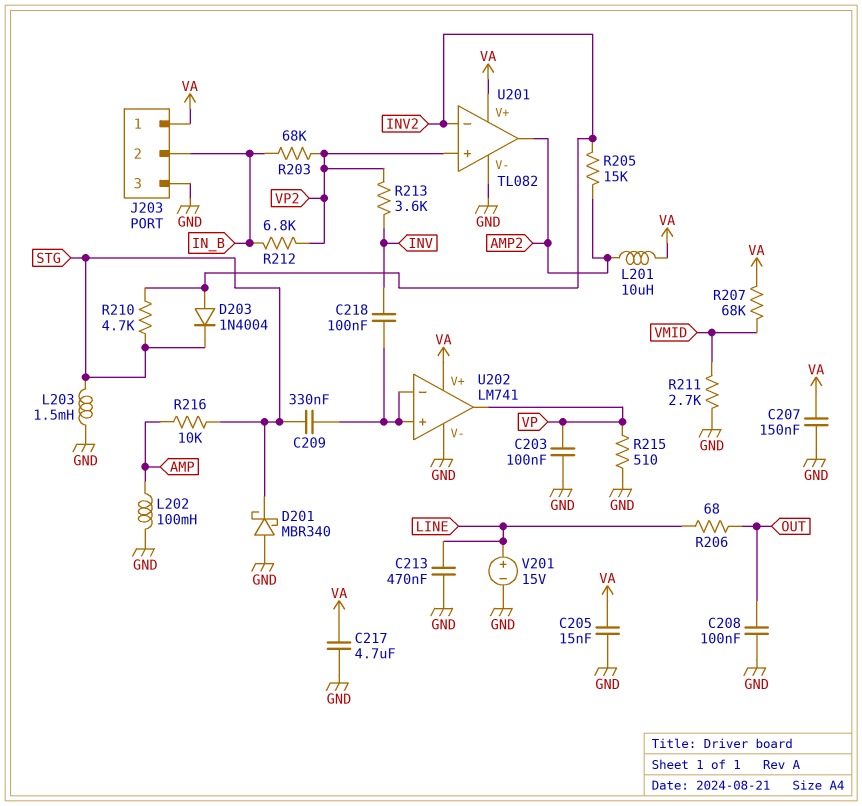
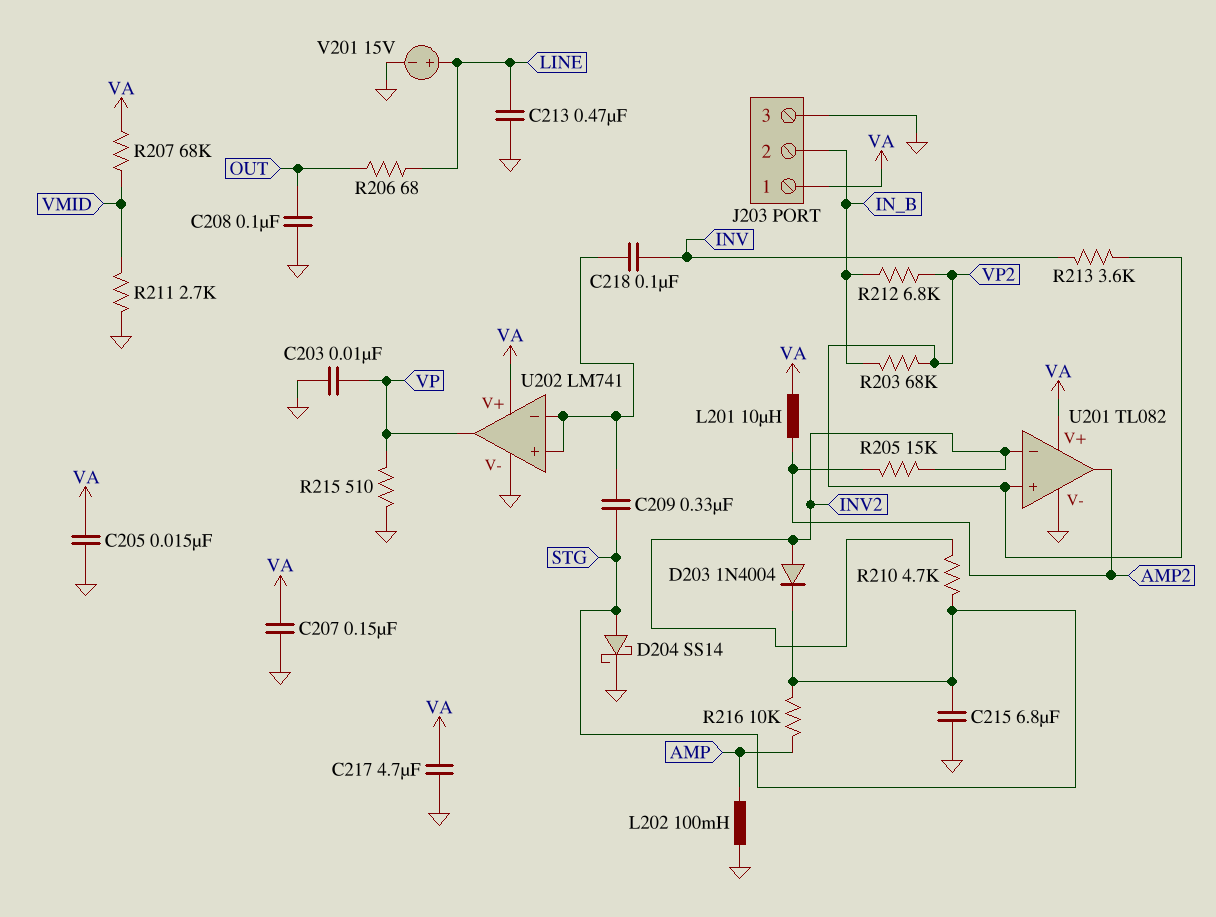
C203: 100nF (GND, VP) -> 10nF (GND, VP)
C215: none -> 6.8uF (GND, STG)
D201: schottky MBR340 (A GND, K STG) -> none
D204: none -> schottky SS14 (A STG, K GND)
L203: 1.5mH (GND, STG) -> none

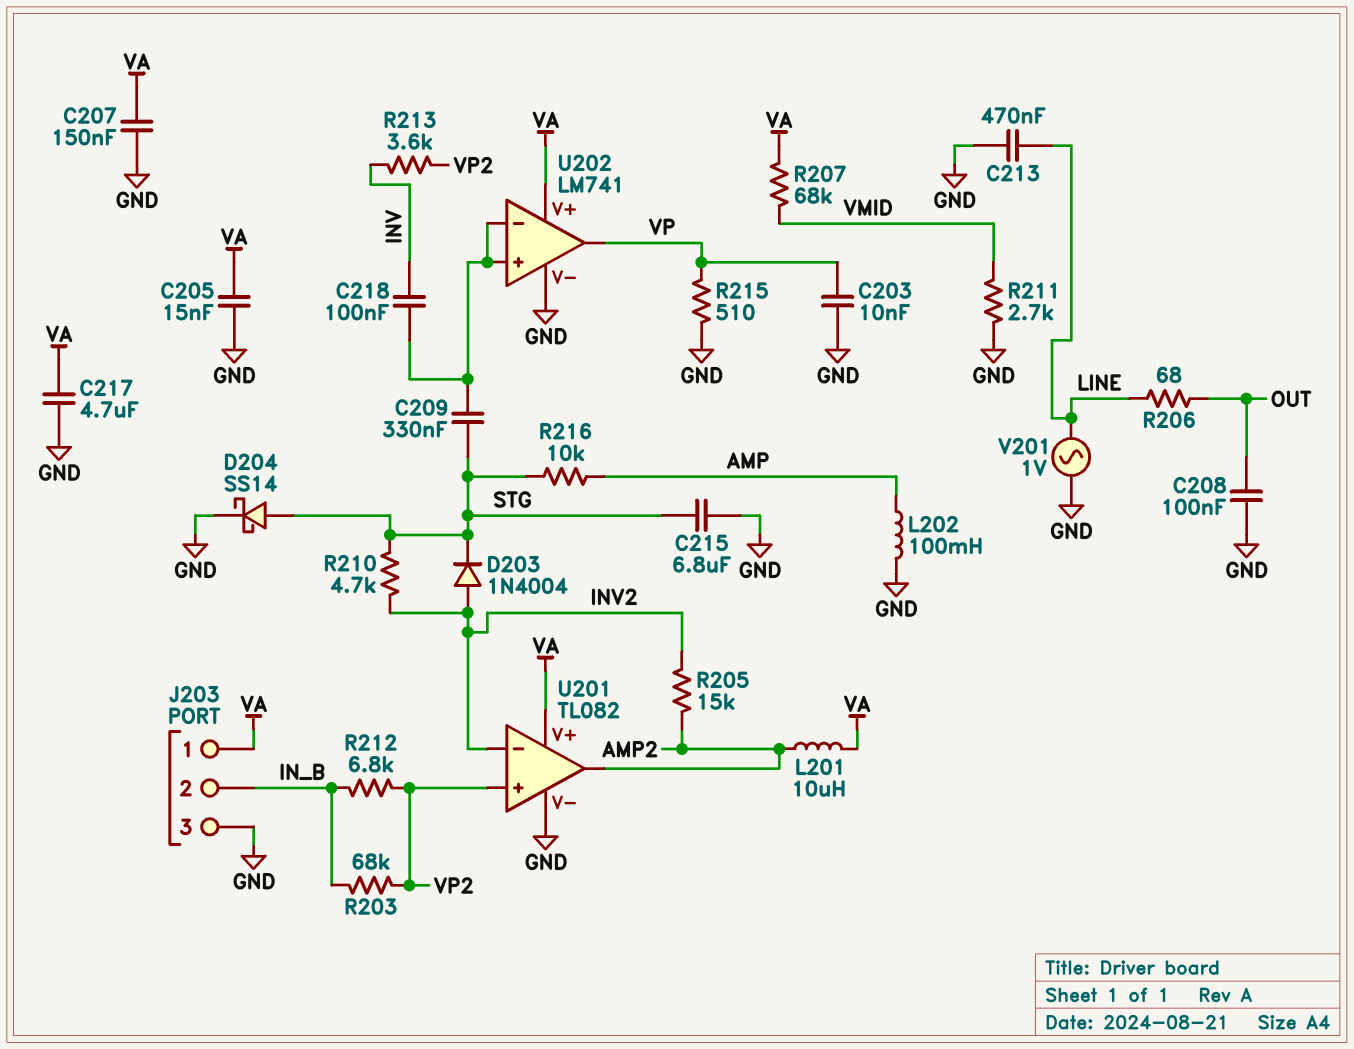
V201: 15V (plus LINE, minus GND) -> AC 1V (GND, LINE)

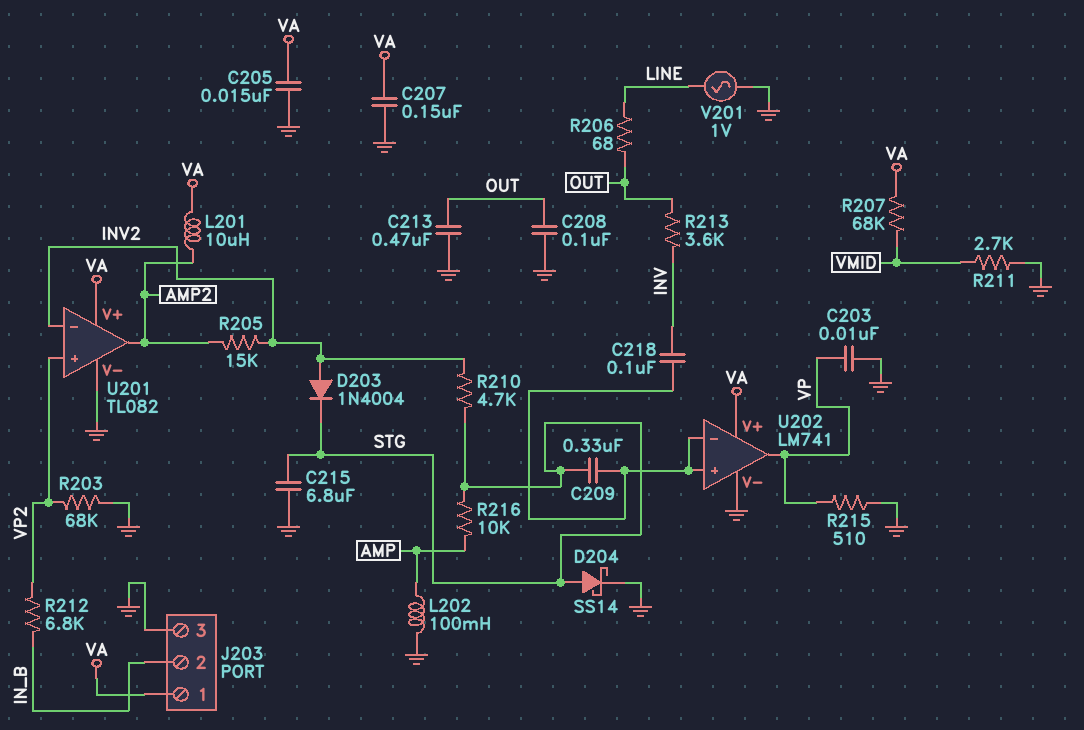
C213: 470nF (GND, LINE) -> 470nF (GND, OUT)
C217: 4.7uF (GND, VA) -> none
R203: 68k (IN_B, VP2) -> 68k (GND, VP2)
R213: 3.6k (INV, VP2) -> 3.6k (INV, OUT)

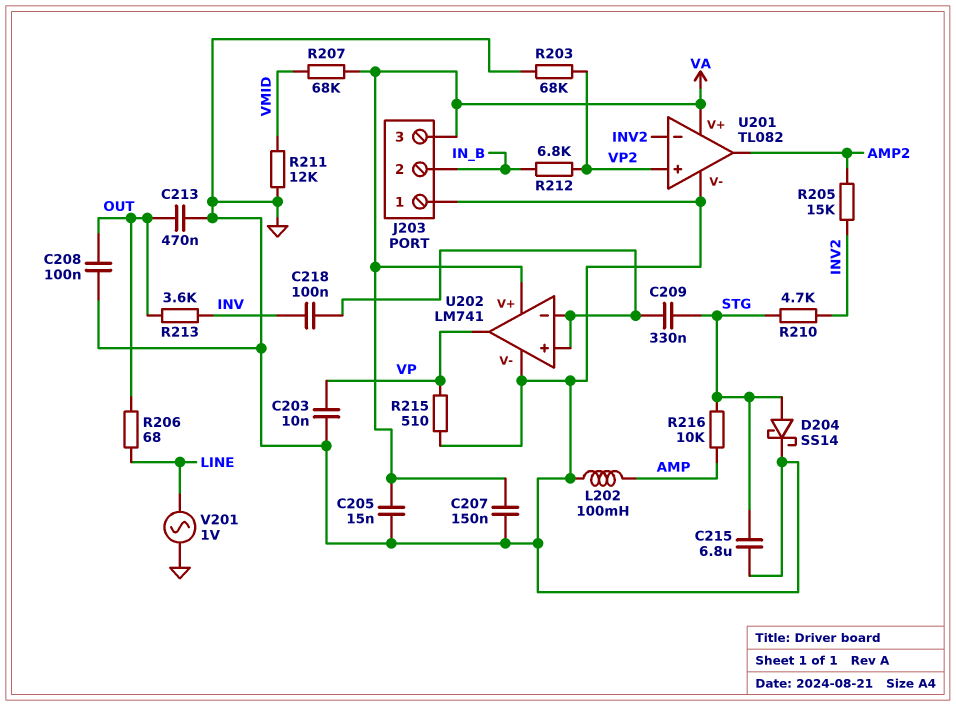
D203: diode 1N4004 (A INV2, K STG) -> none
J203 pin 1: VA -> GND
J203 pin 3: GND -> VA
L201: 10uH (AMP2, VA) -> none
R211: 2.7k (GND, VMID) -> 12k (GND, VMID)

